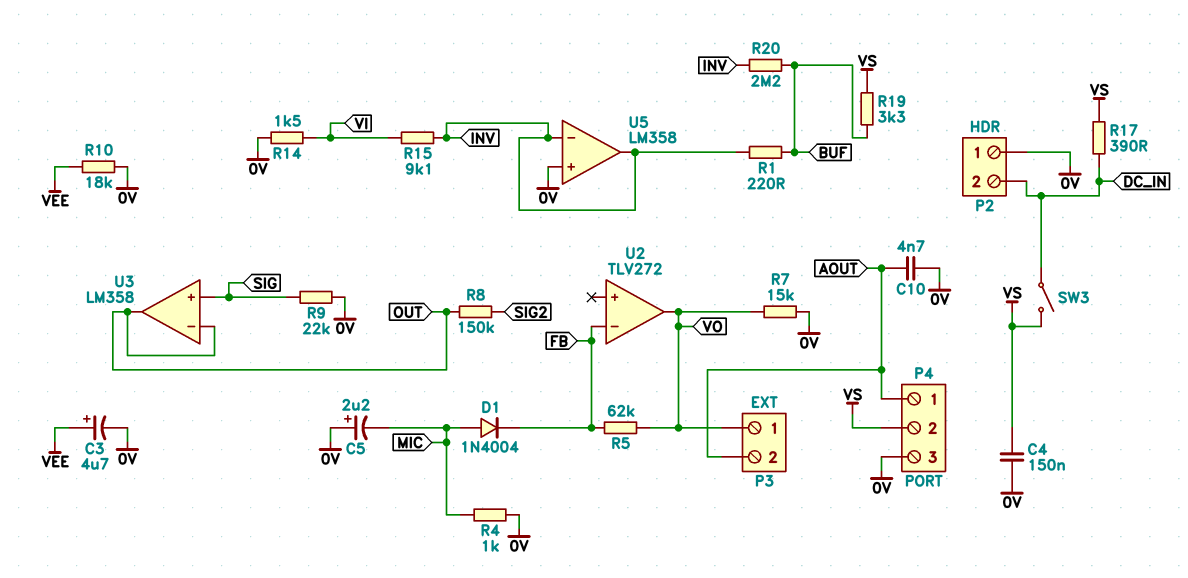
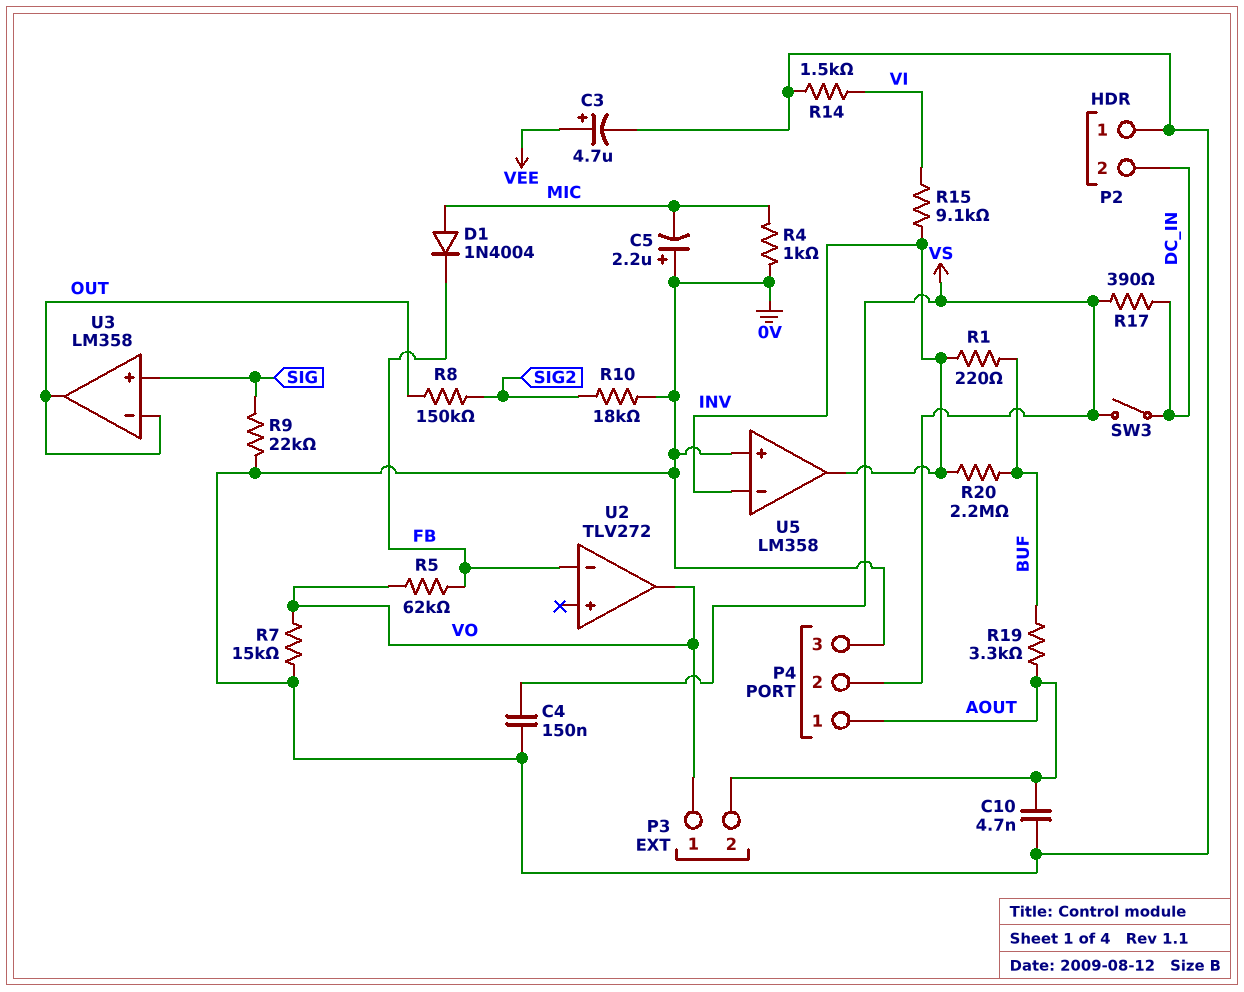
R10: 18k (0V, VEE) -> 18k (0V, SIG2)
R19: 3.3k (BUF, VS) -> 3.3k (AOUT, BUF)

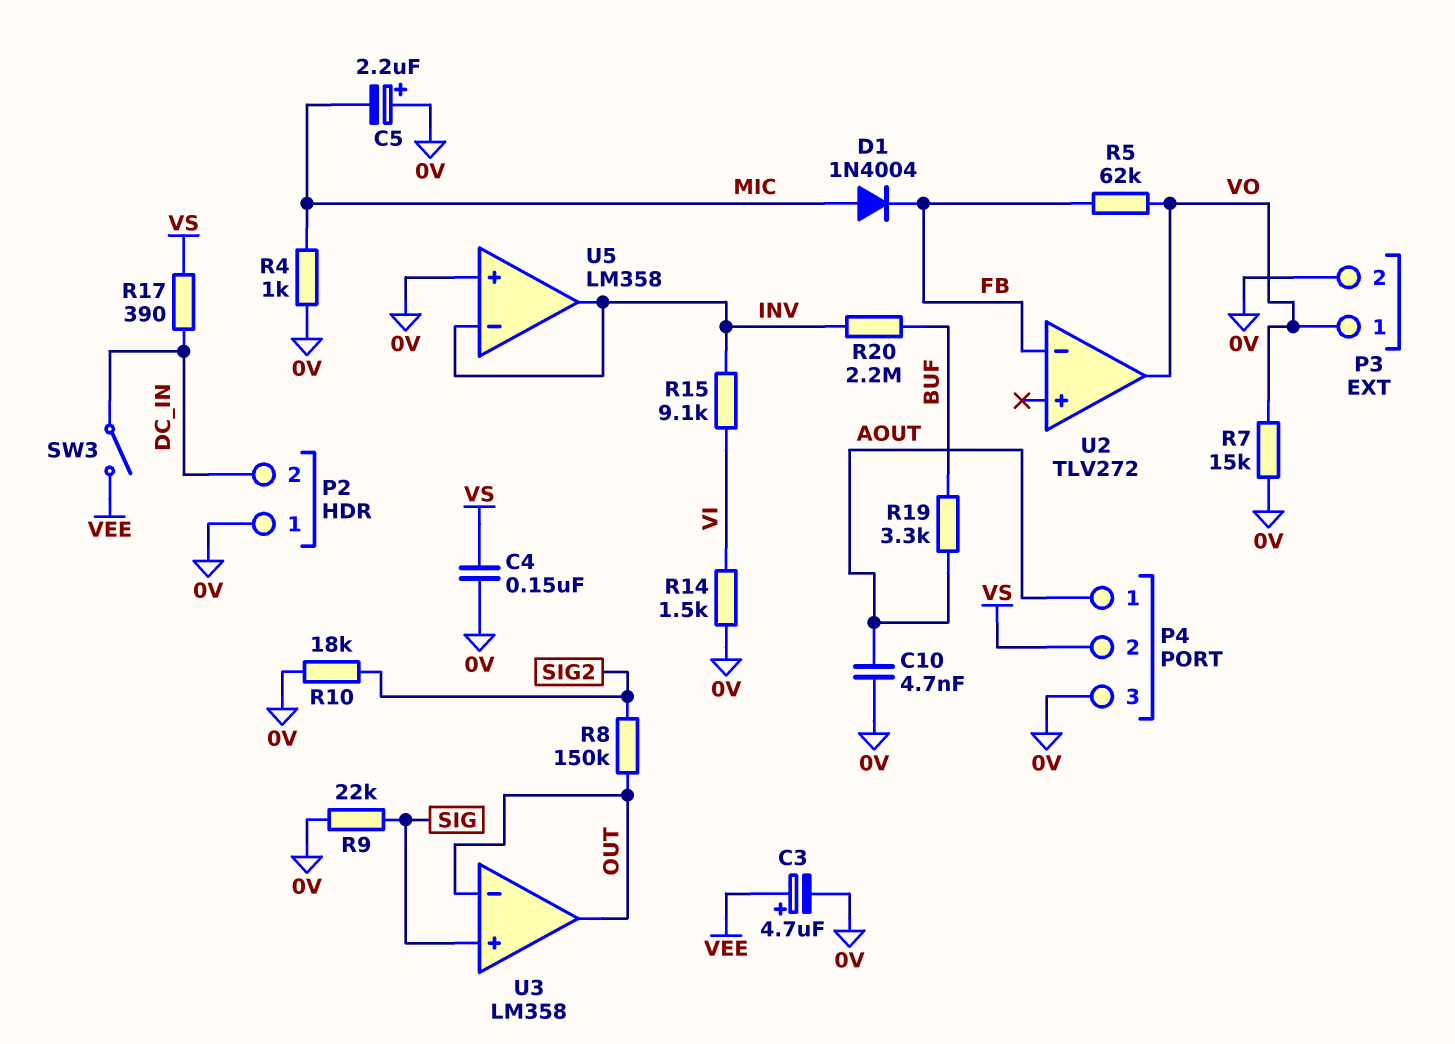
P3 pin 2: AOUT -> 0V
R1: 220 (BUF, INV) -> none
SW3: switch (DC_IN, VS) -> switch (DC_IN, VEE)

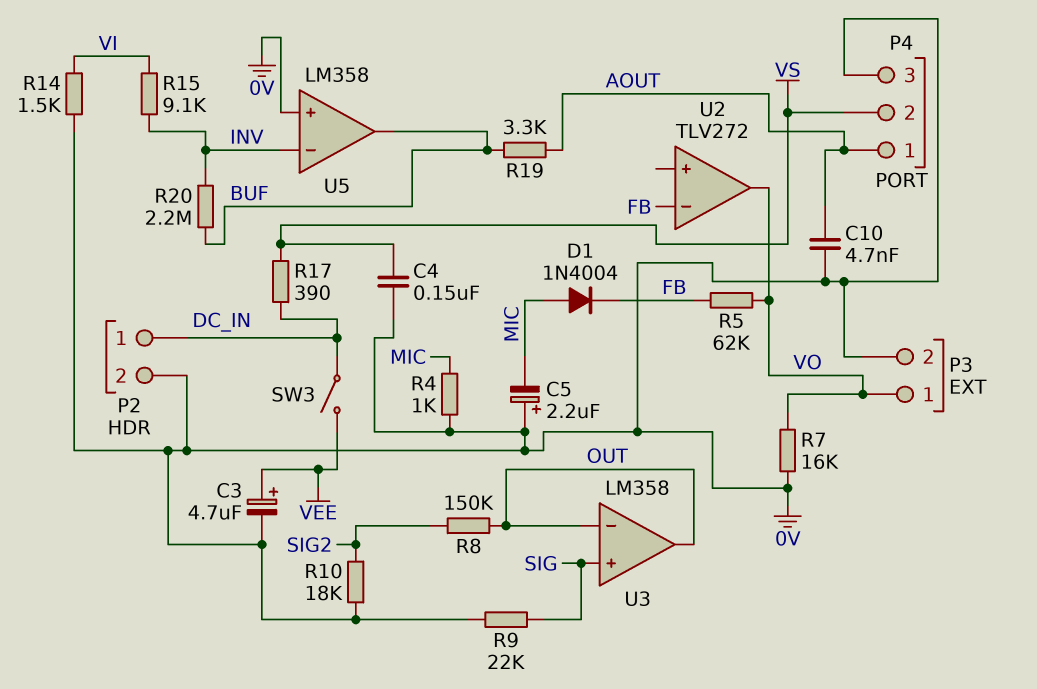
P2 pin 1: 0V -> DC_IN
P2 pin 2: DC_IN -> 0V
R7: 15k (0V, VO) -> 16k (0V, VO)
U5 pin out: INV -> BUF

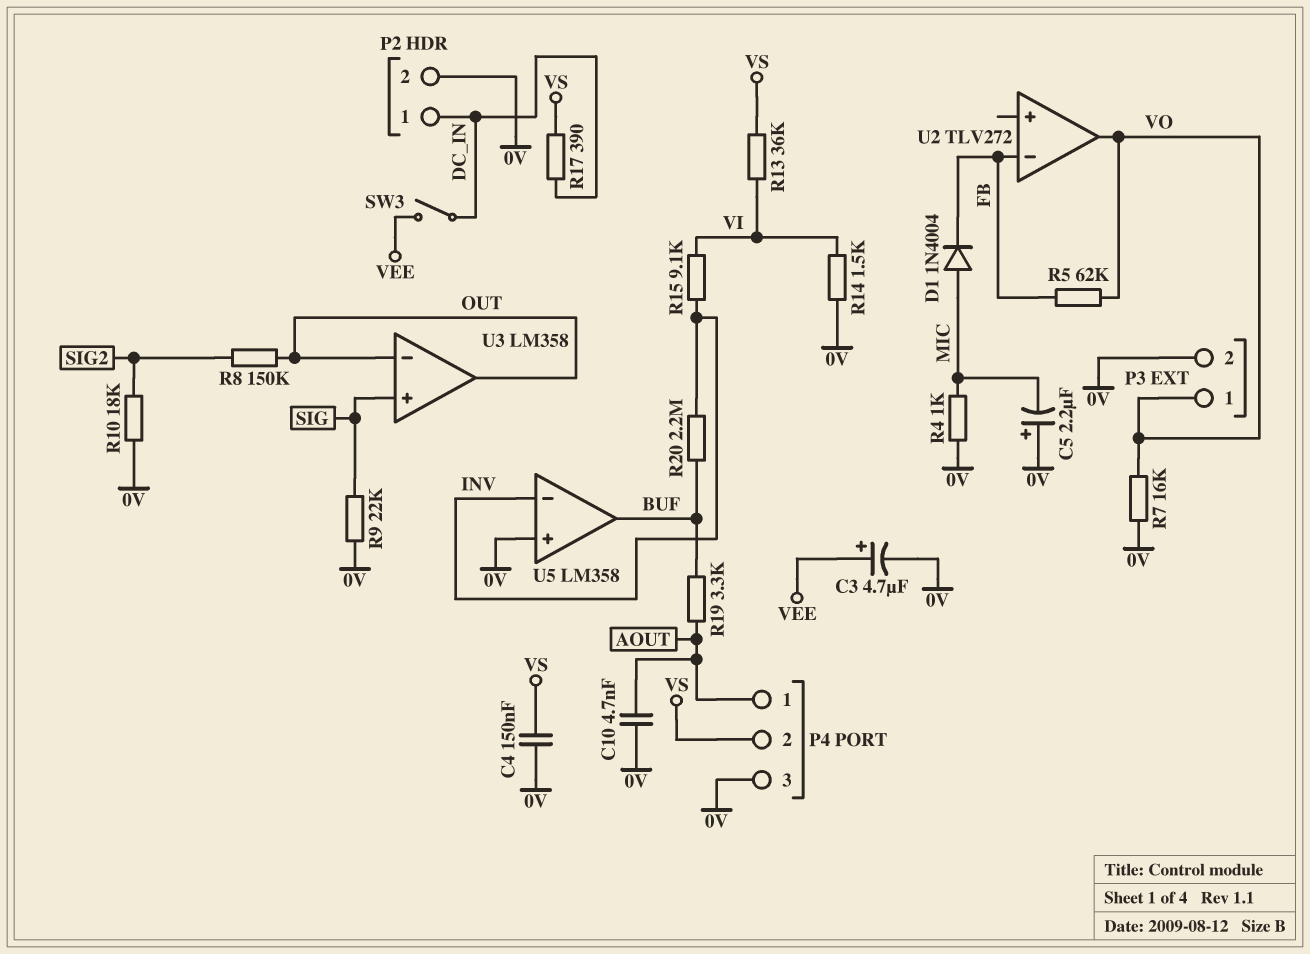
R13: none -> 36k (VI, VS)

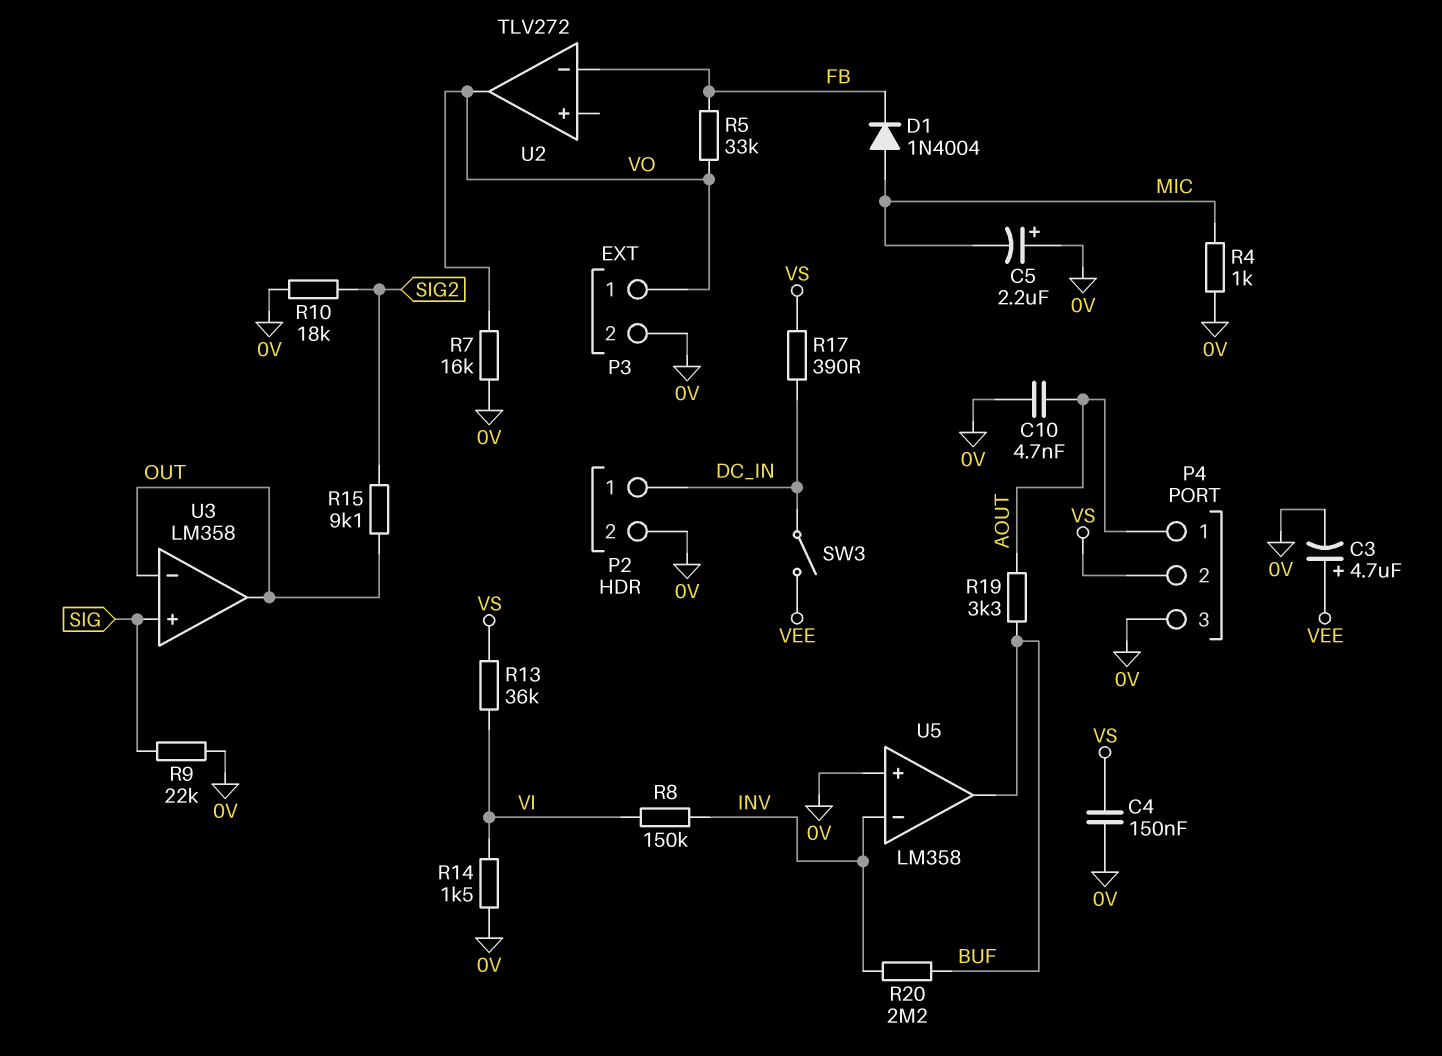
R5: 62k (FB, VO) -> 33k (FB, VO)
R8: 150k (OUT, SIG2) -> 150k (INV, VI)
R15: 9.1k (INV, VI) -> 9.1k (OUT, SIG2)

